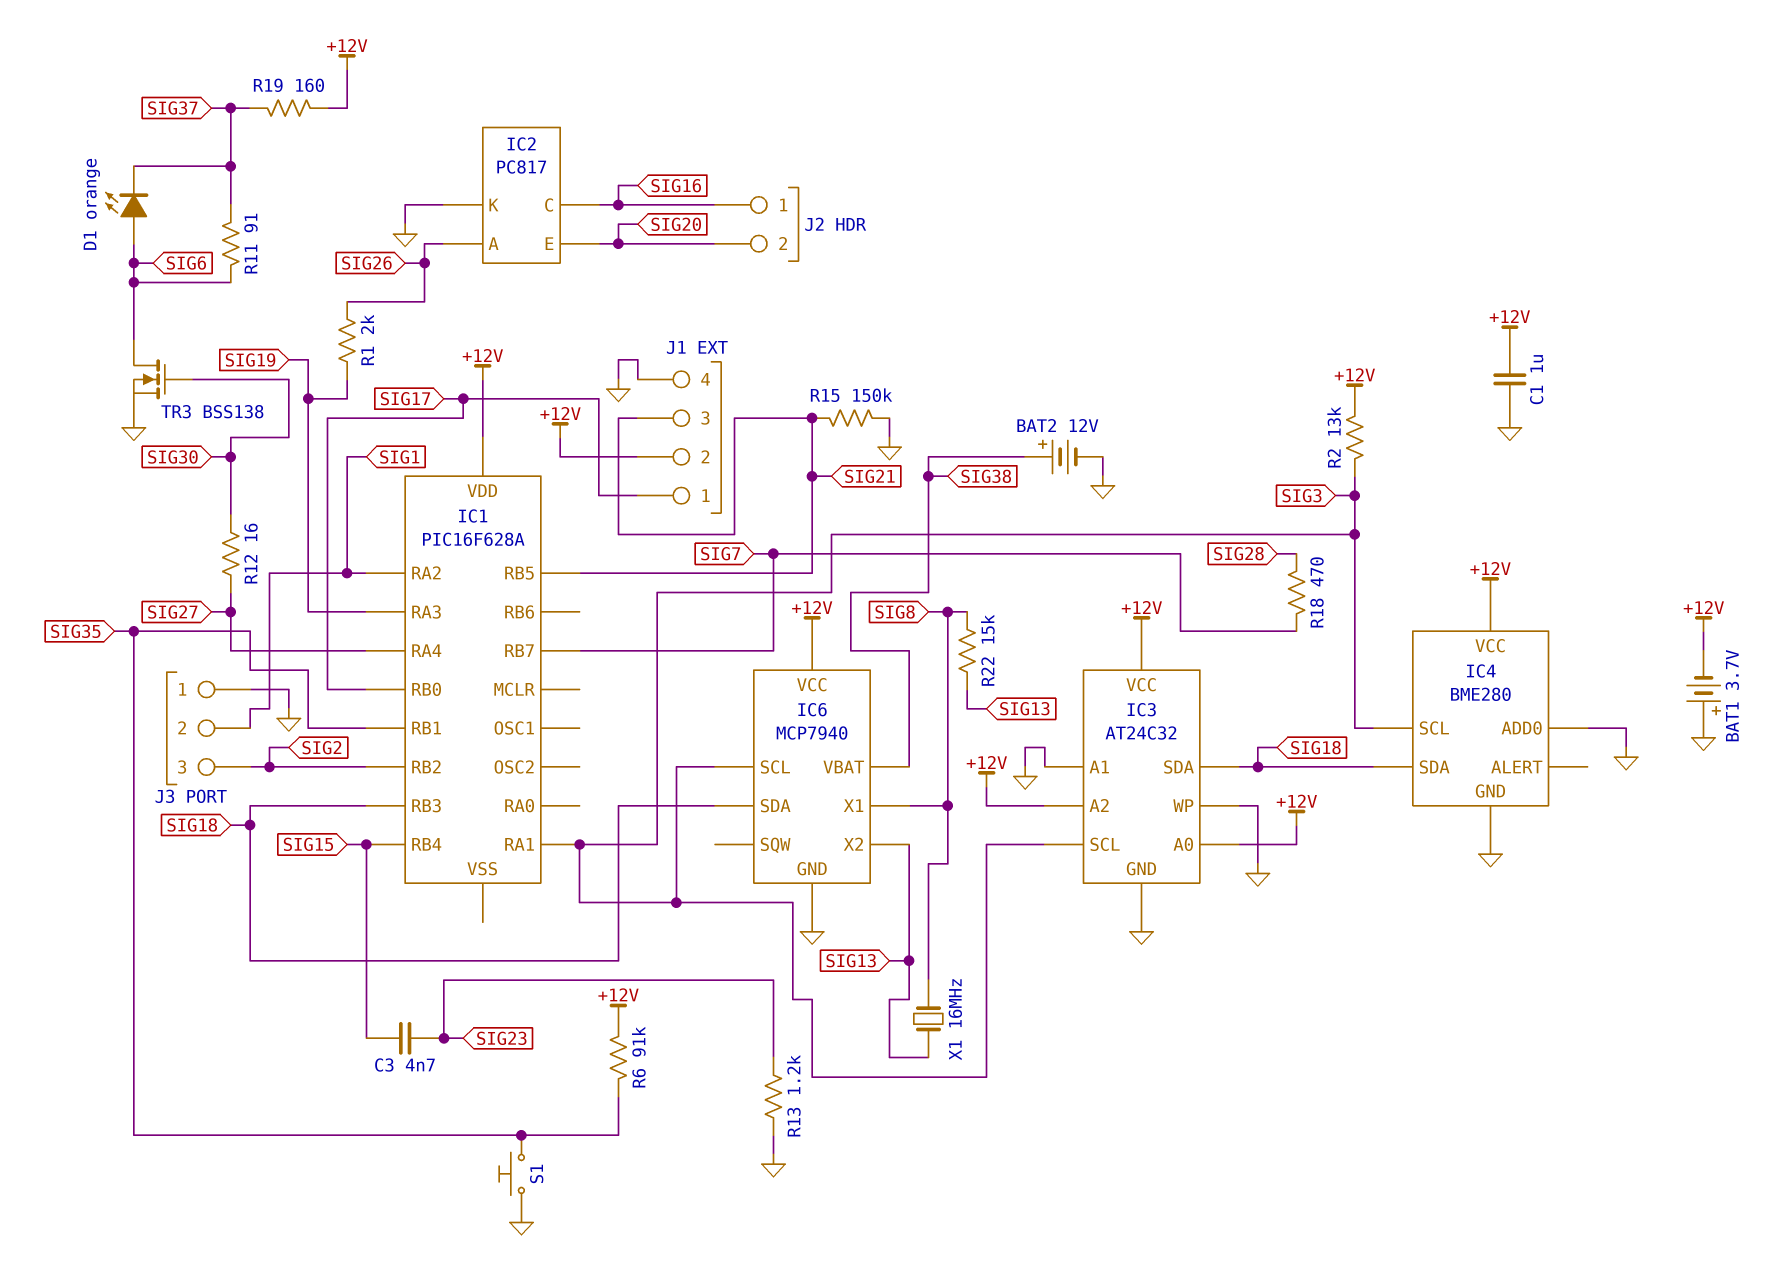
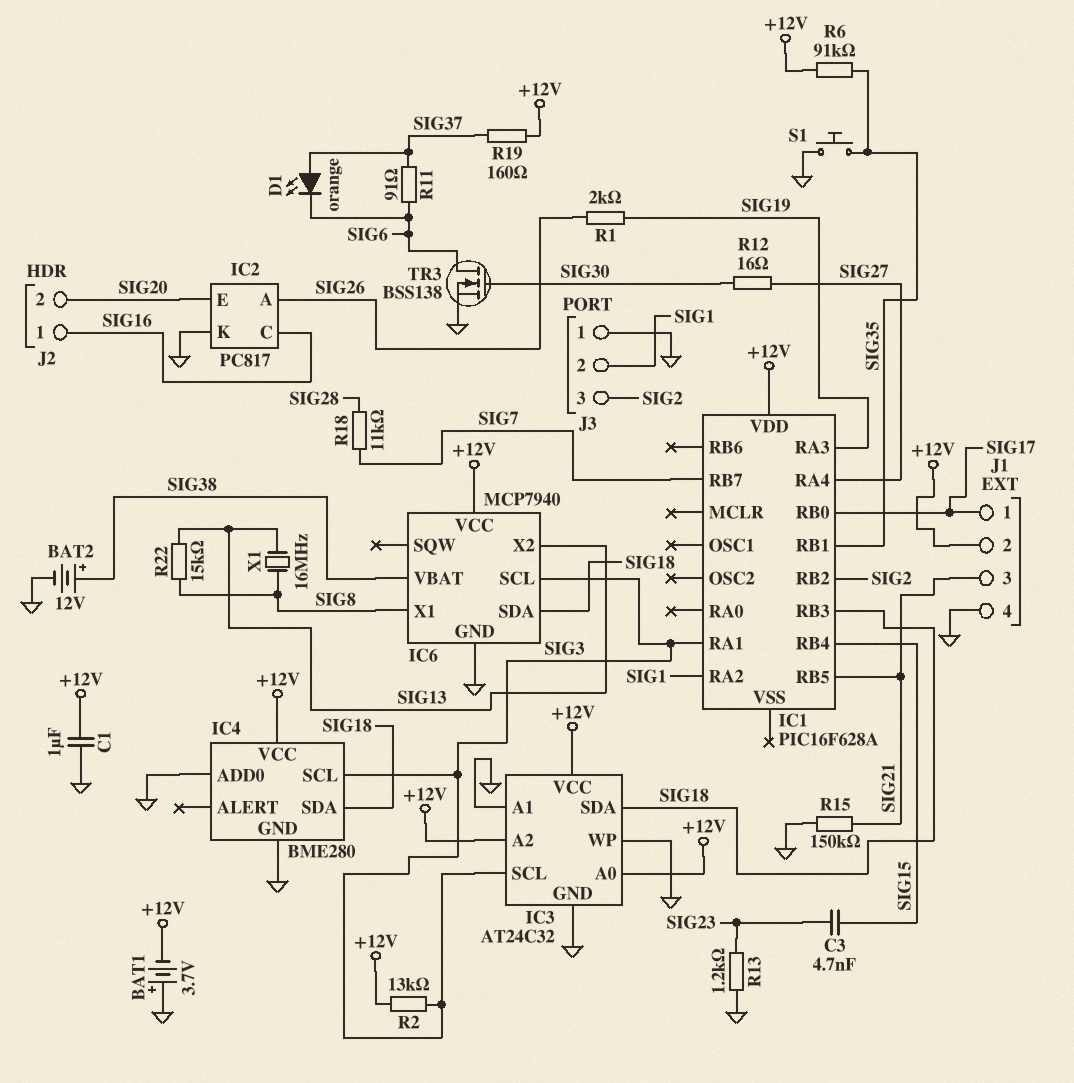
D1: LED orange (A SIG6, K SIG37) -> LED orange (A SIG37, K SIG6)
R18: 470 (SIG7, SIG28) -> 11k (SIG7, SIG28)

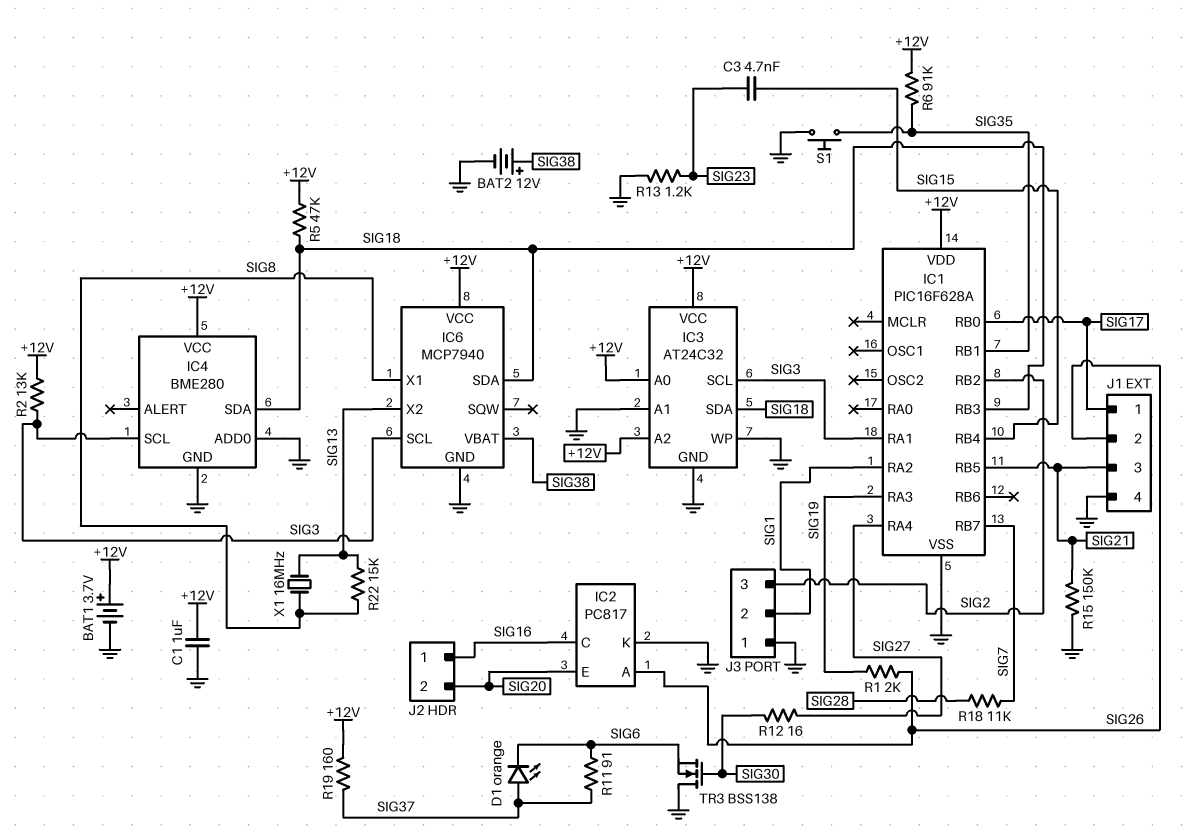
BAT1: 3.7V (plus GND, minus +12V) -> 3.7V (plus +12V, minus GND)
IC1 pin VSS: none -> GND
J1 pin 2: +12V -> SIG26
R5: none -> 47k (+12V, SIG18)
TR3: NMOS BSS138 (G SIG30, D SIG6, S GND) -> NMOS BSS138 (G SIG30, D GND, S SIG6)

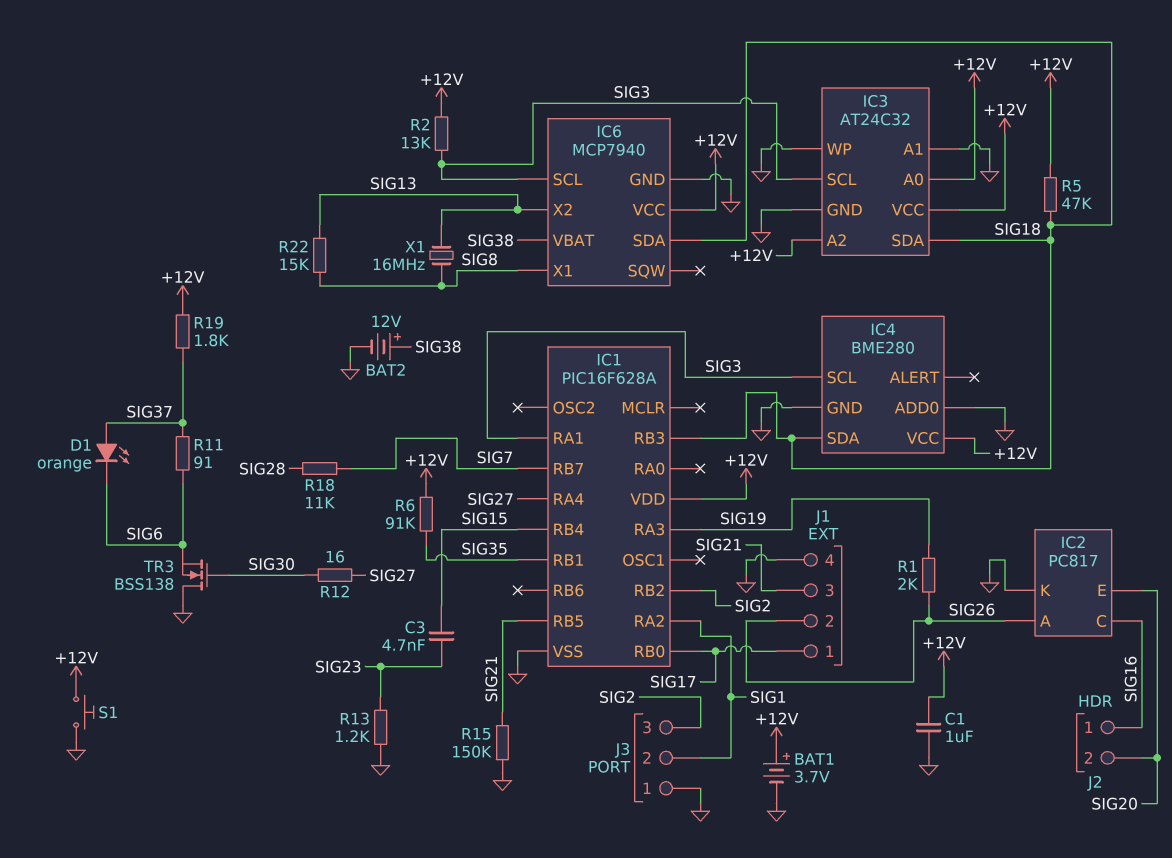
R19: 160 (+12V, SIG37) -> 1.8k (+12V, SIG37)
S1: button (GND, SIG35) -> button (+12V, GND)

